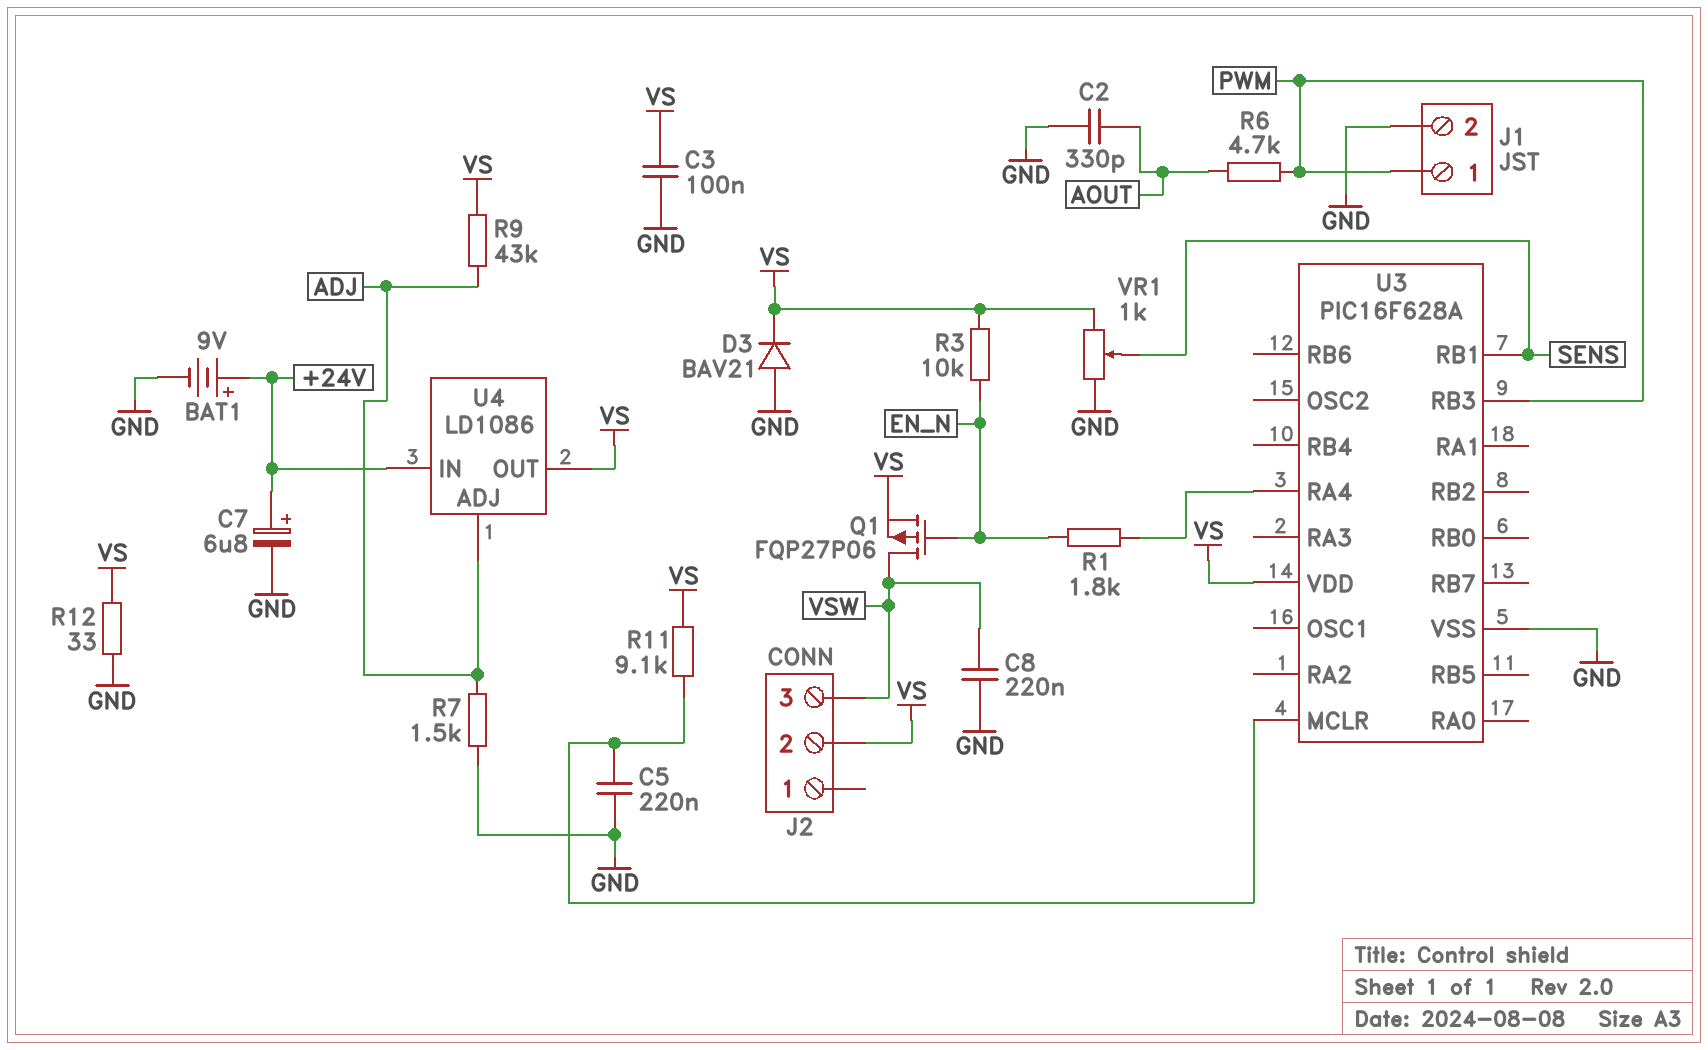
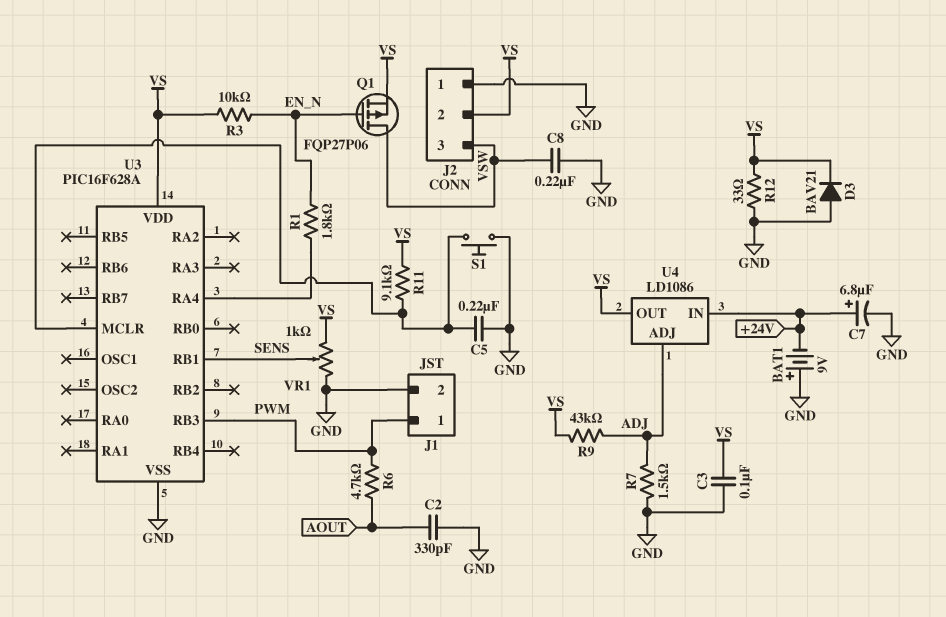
BAT1: 9V (plus +24V, minus GND) -> 9V (plus GND, minus +24V)
J2 pin 1: none -> GND
S1: none -> button (GND, U3/MCLR)

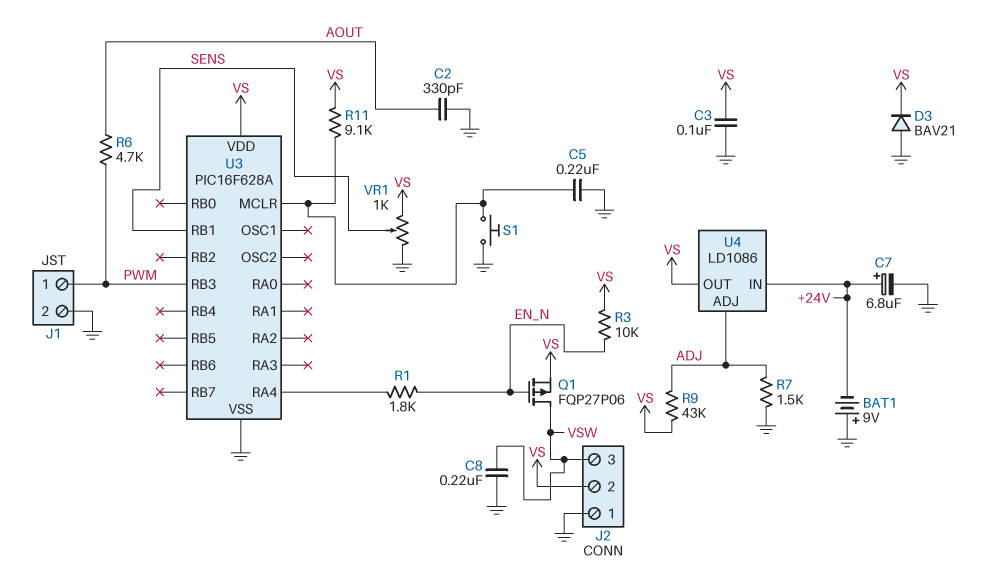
R12: 33 (GND, VS) -> none

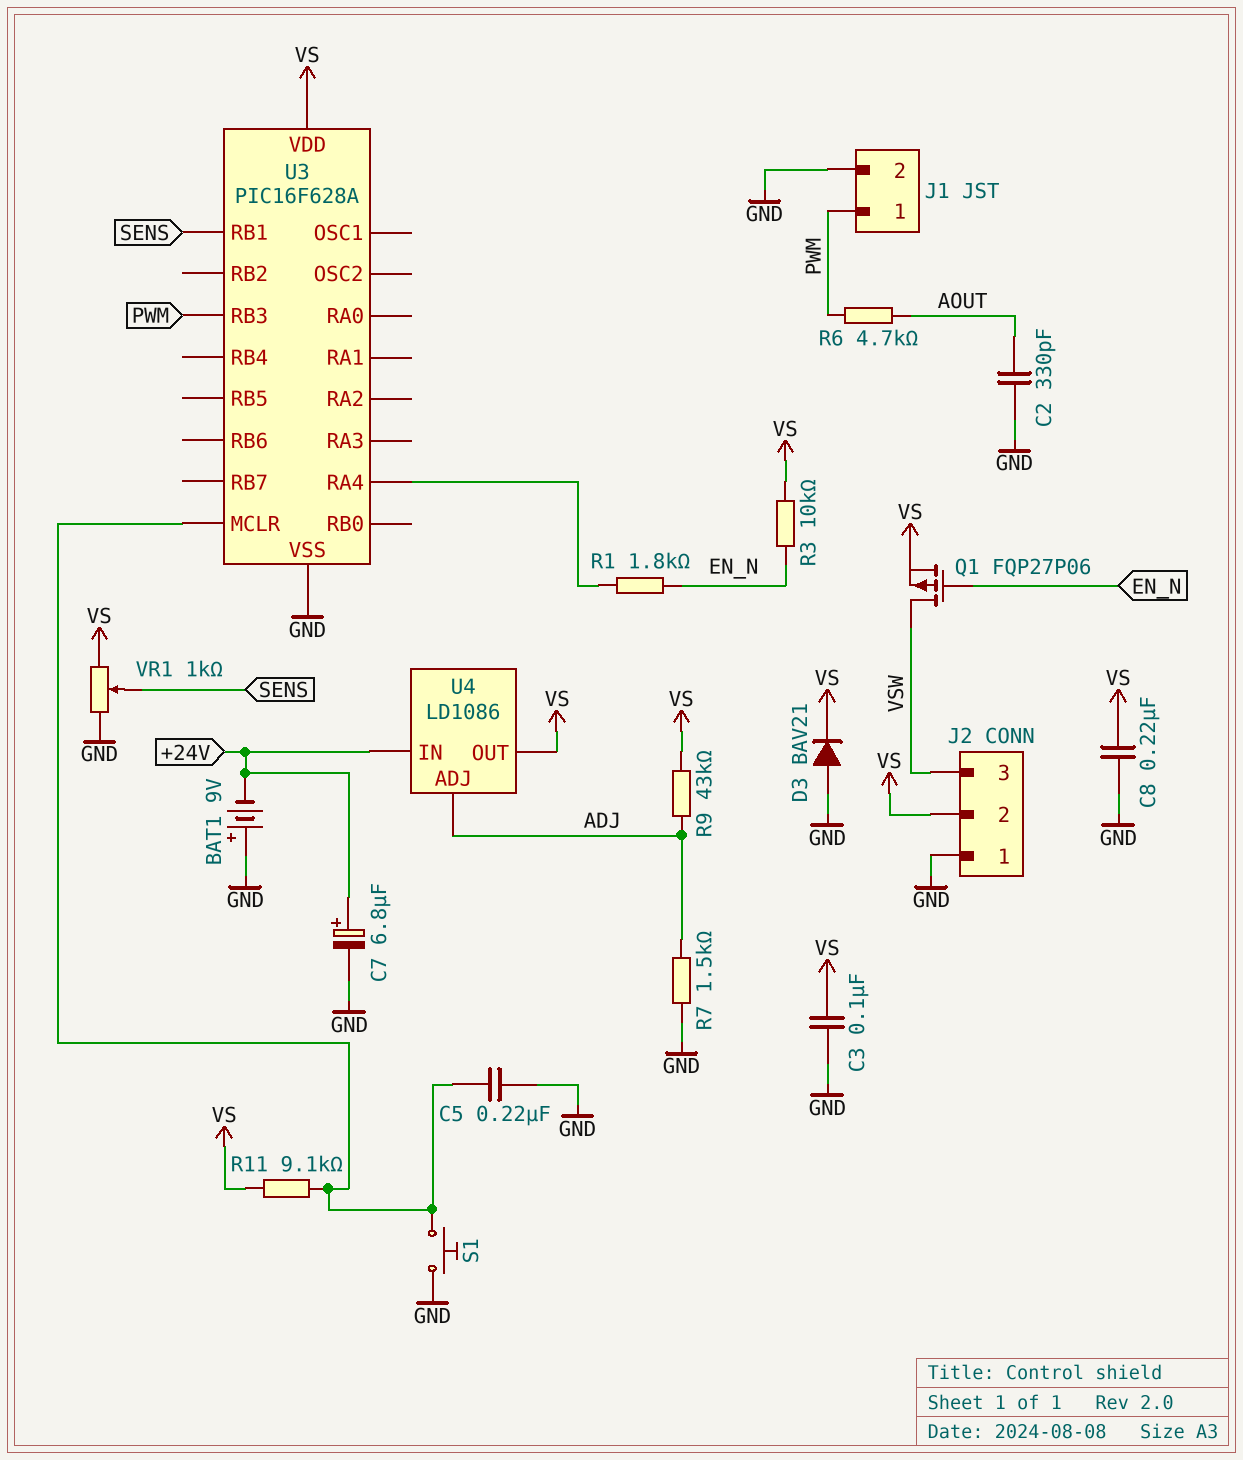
C8: 220nF (GND, VSW) -> 220nF (GND, VS)

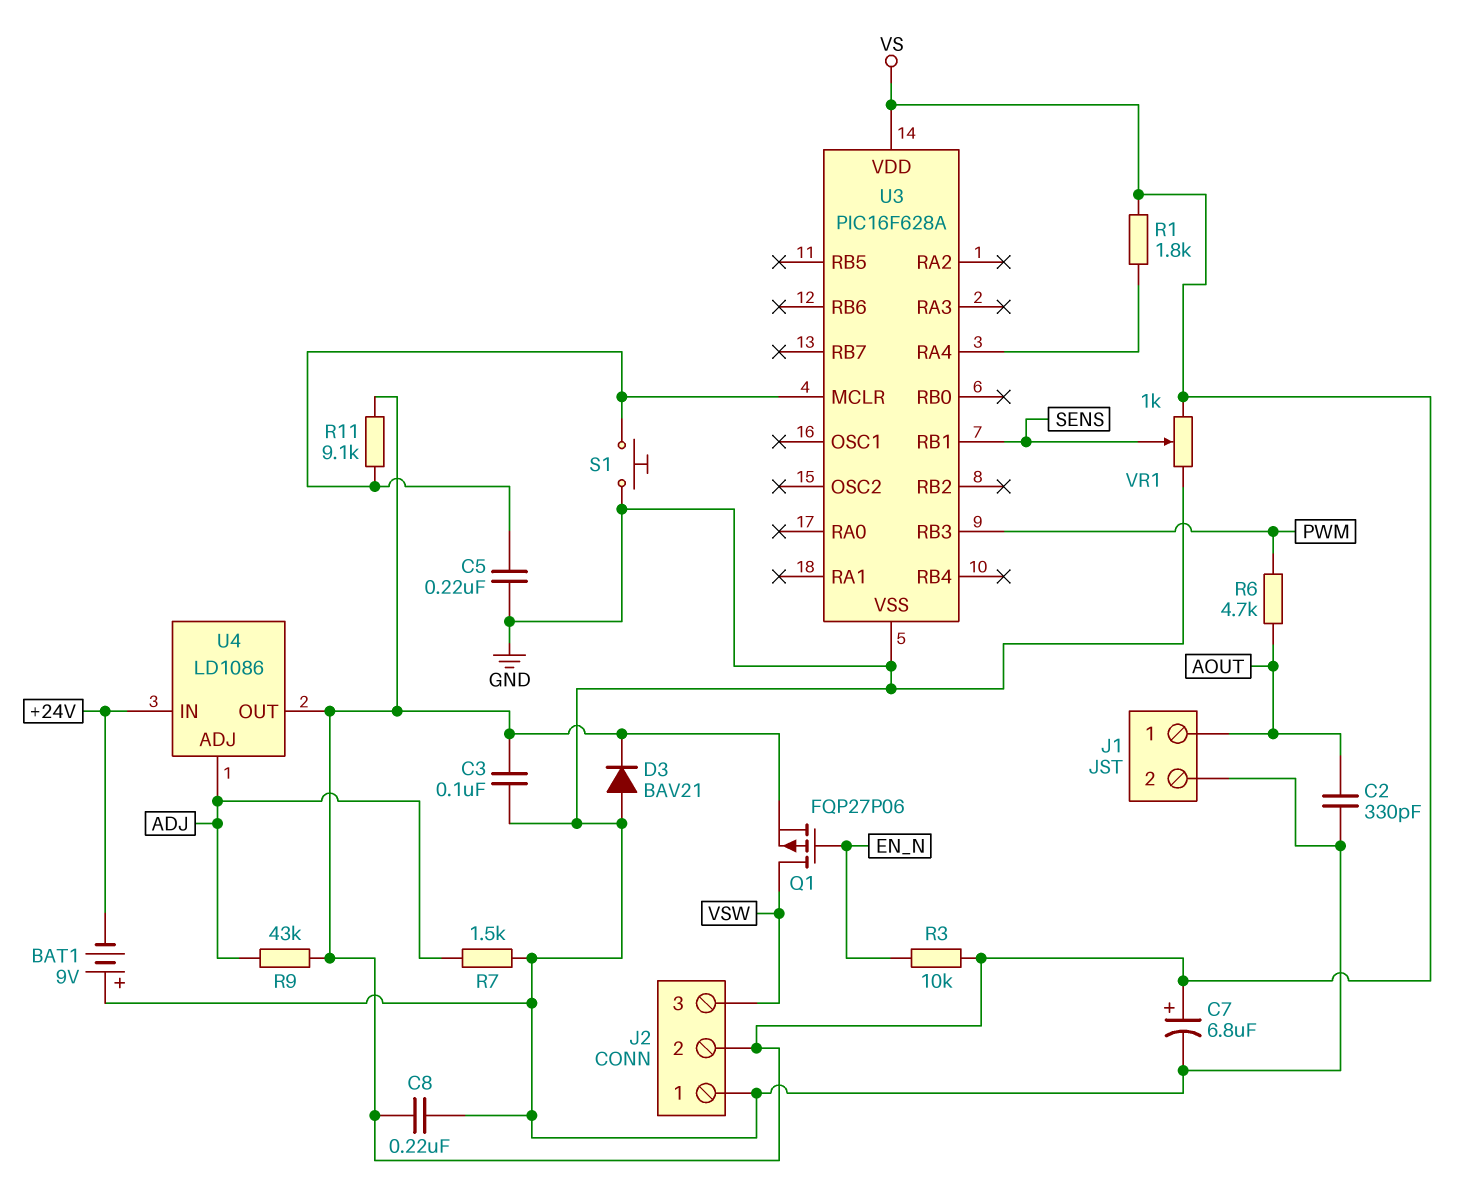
C7: 6.8uF (plus +24V, minus GND) -> 6.8uF (plus VS, minus GND)
J1 pin 1: PWM -> AOUT
R1: 1.8k (EN_N, U3/RA4) -> 1.8k (U3/RA4, VS)

